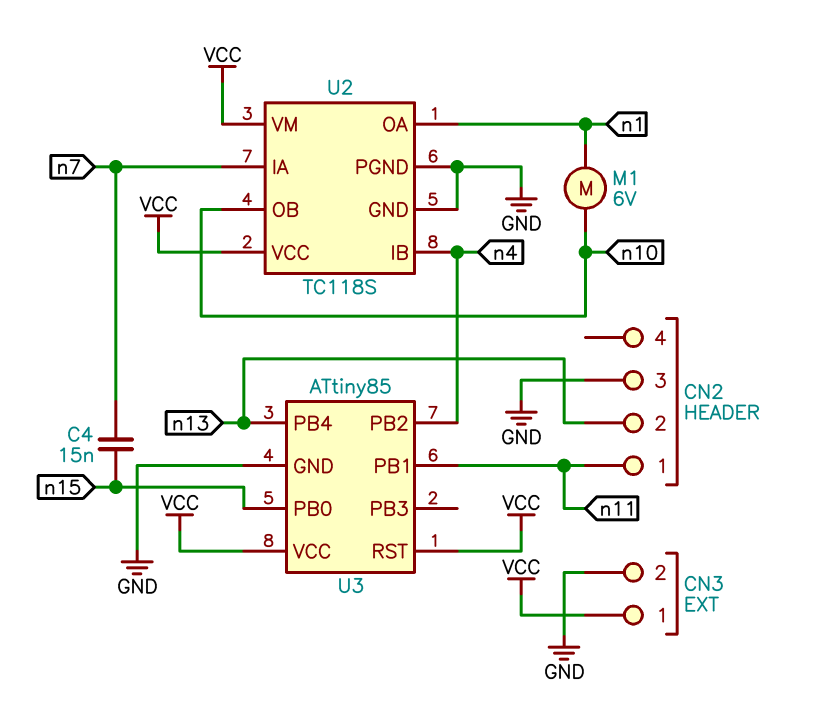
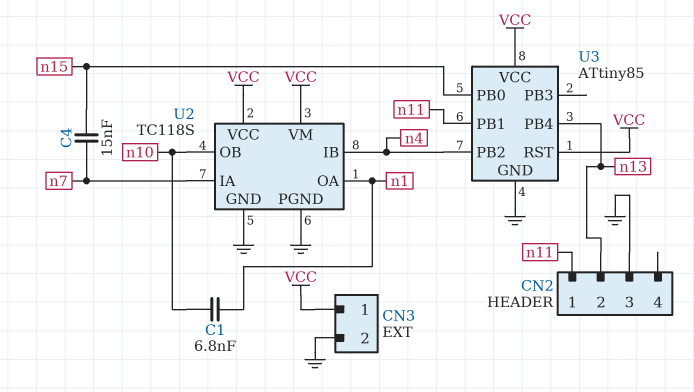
C1: none -> 6.8nF (n1, n10)
M1: motor 6V (n1, n10) -> none

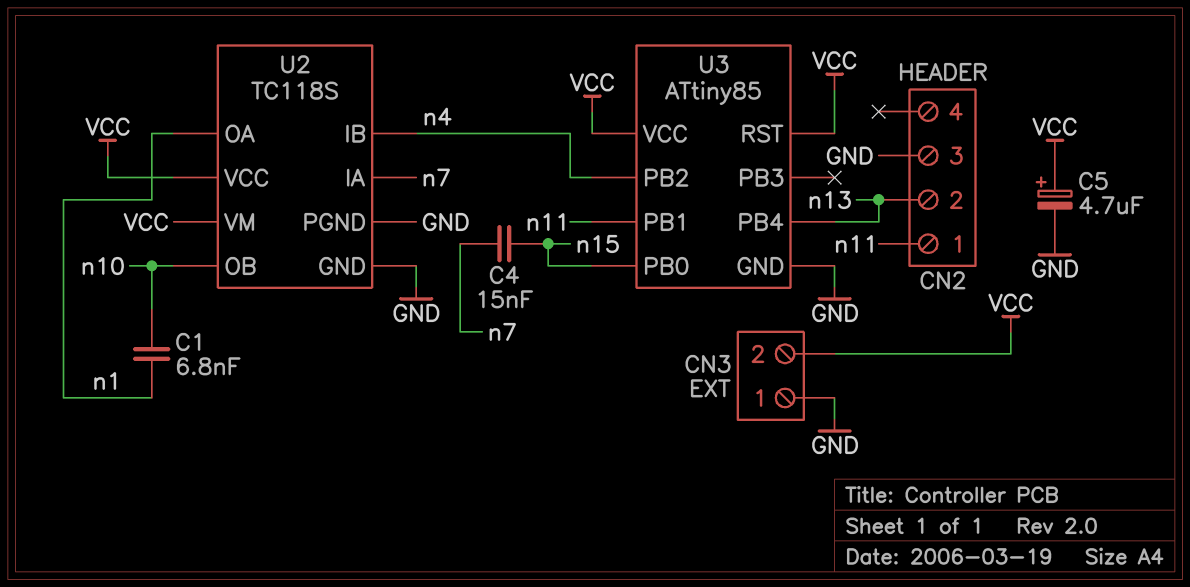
C5: none -> 4.7uF (plus VCC, minus GND)
CN3 pin 1: VCC -> GND
CN3 pin 2: GND -> VCC

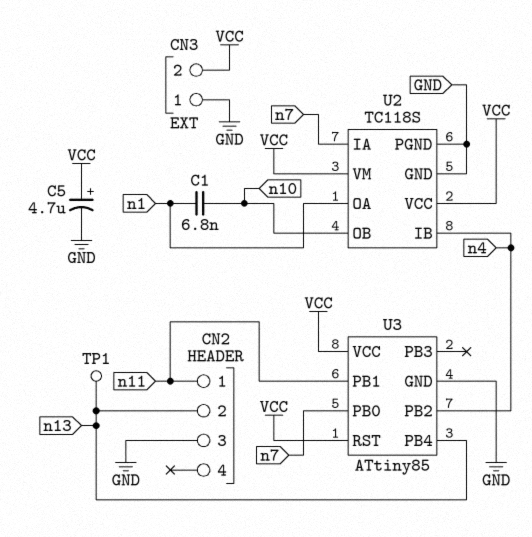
C4: 15nF (n7, n15) -> none
TP1: none -> test point (n13)
U3 pin PB0: n15 -> n7

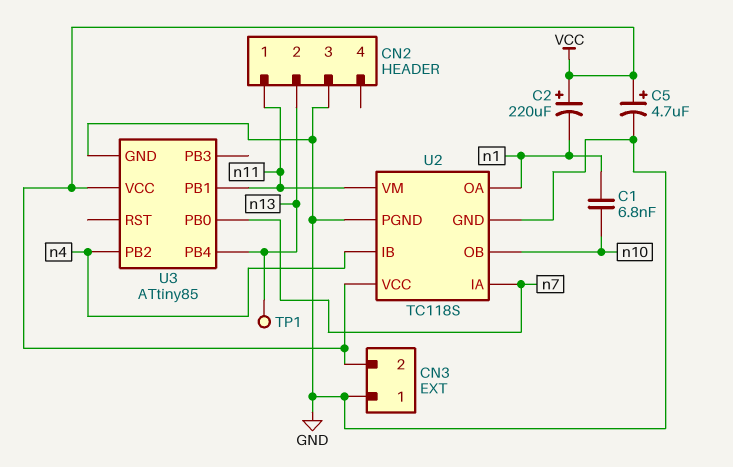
C2: none -> 220uF (plus VCC, minus n1)
U2 pin VM: VCC -> n11
U3 pin RST: VCC -> none

